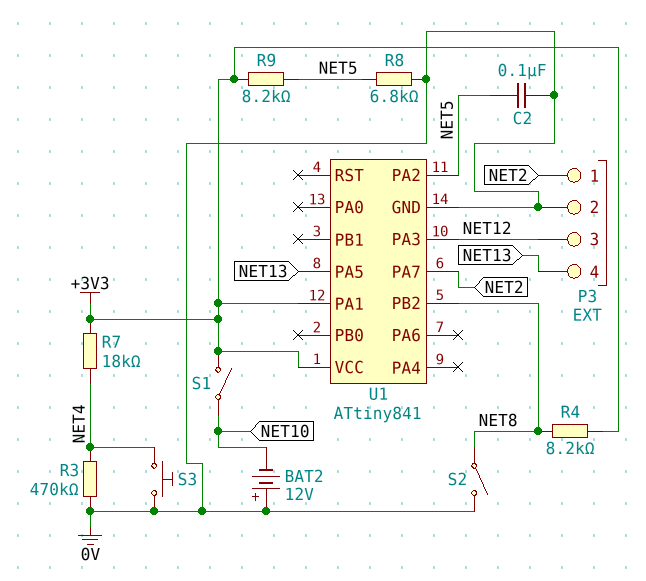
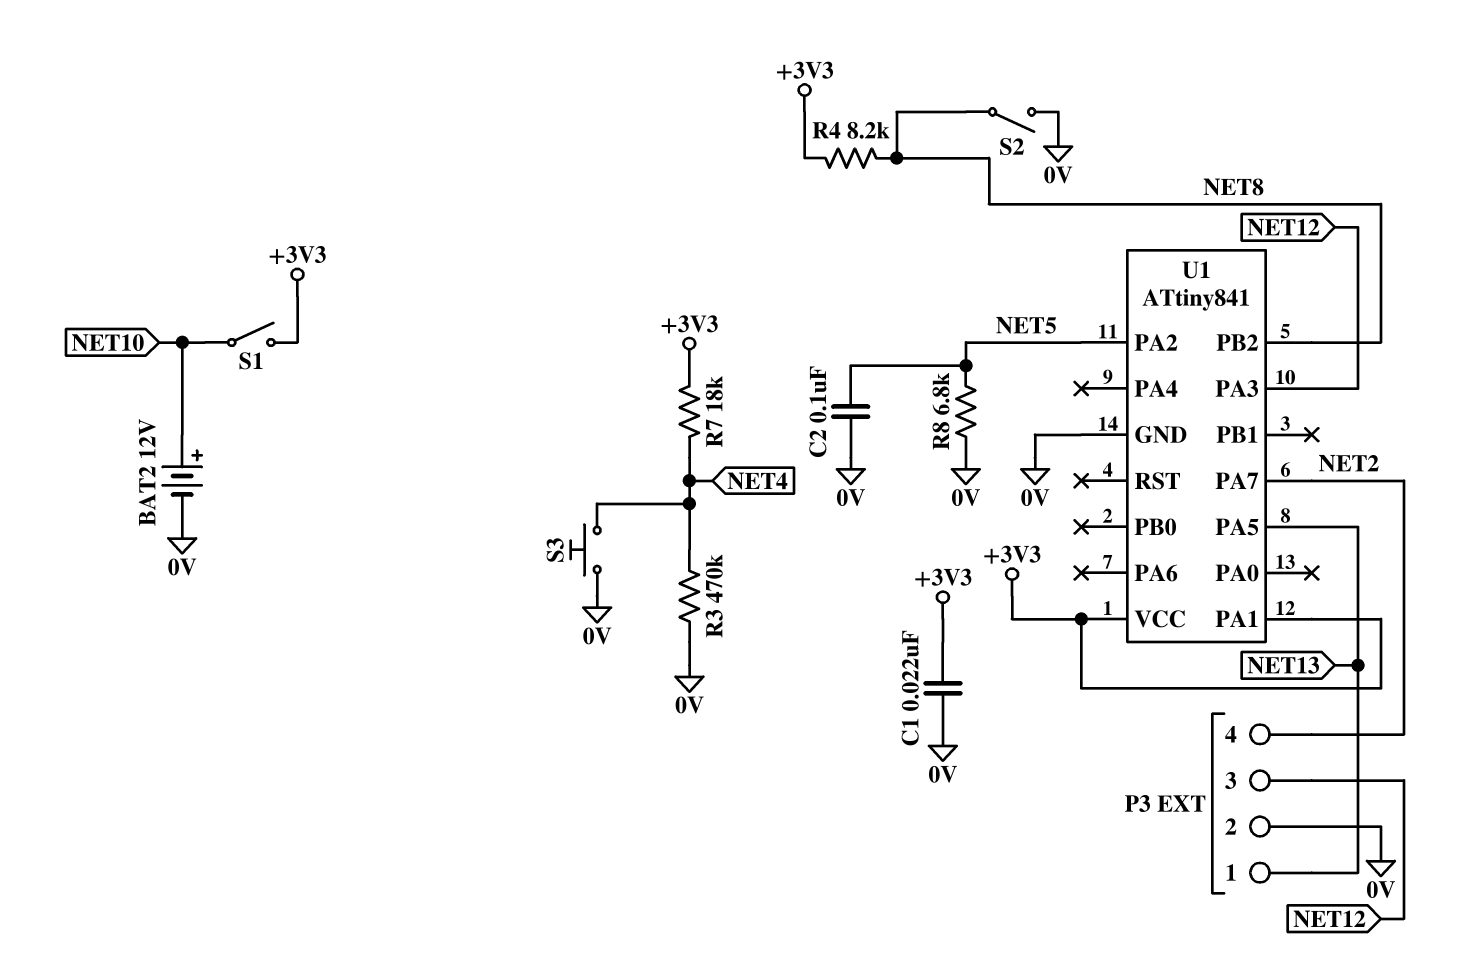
BAT2: 12V (plus 0V, minus NET10) -> 12V (plus NET10, minus 0V)
C1: none -> 22nF (+3V3, 0V)
P3 pin 1: NET2 -> NET13
P3 pin 4: NET13 -> NET2
R9: 8.2k (+3V3, NET5) -> none

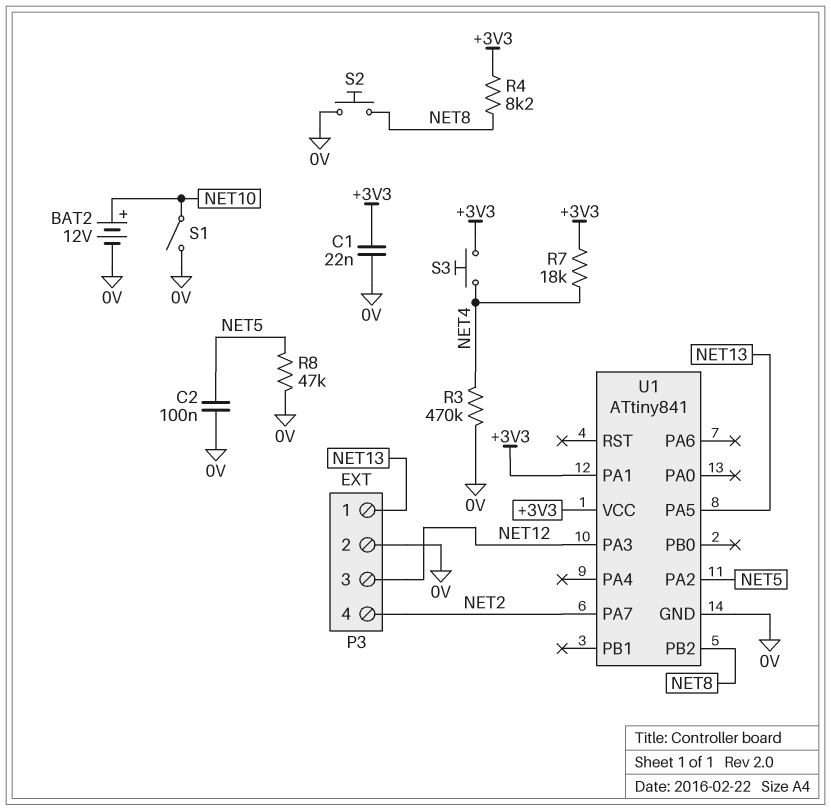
R8: 6.8k (0V, NET5) -> 47k (0V, NET5)
S1: switch (+3V3, NET10) -> switch (0V, NET10)
S2: switch (0V, NET8) -> button (0V, NET8)
S3: button (0V, NET4) -> button (+3V3, NET4)

